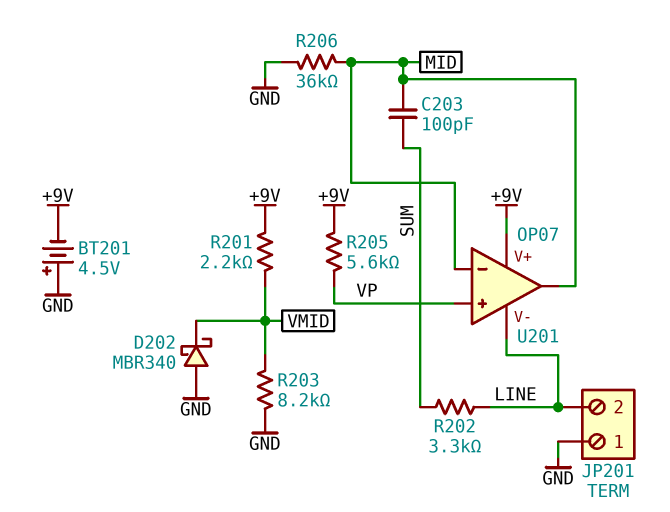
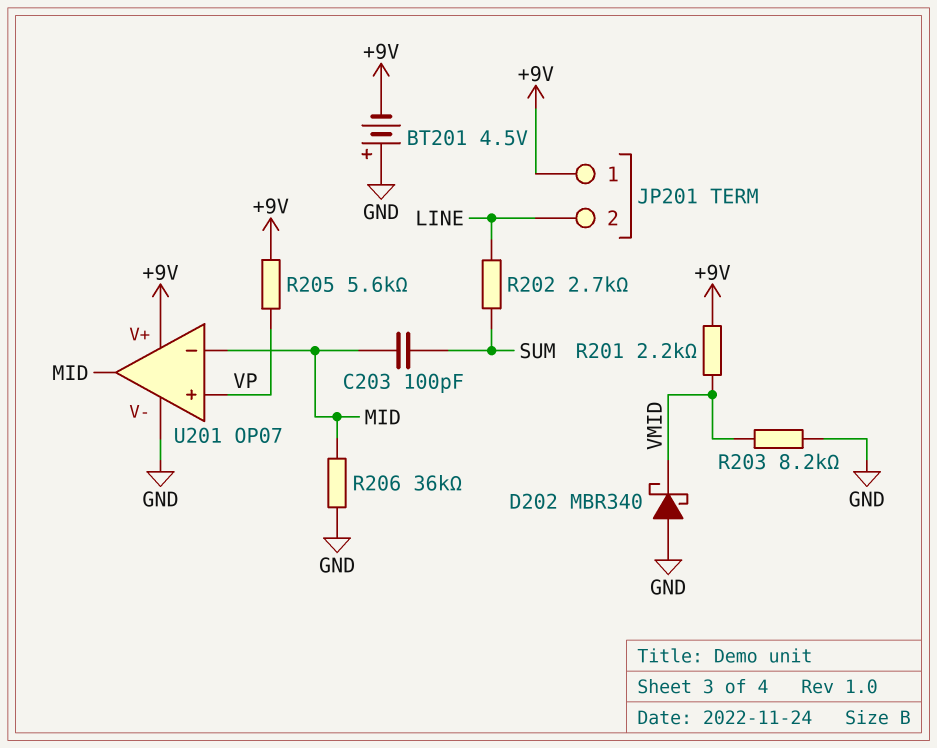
JP201 pin 1: GND -> +9V
R202: 3.3k (LINE, SUM) -> 2.7k (LINE, SUM)
U201 pin V-: LINE -> GND

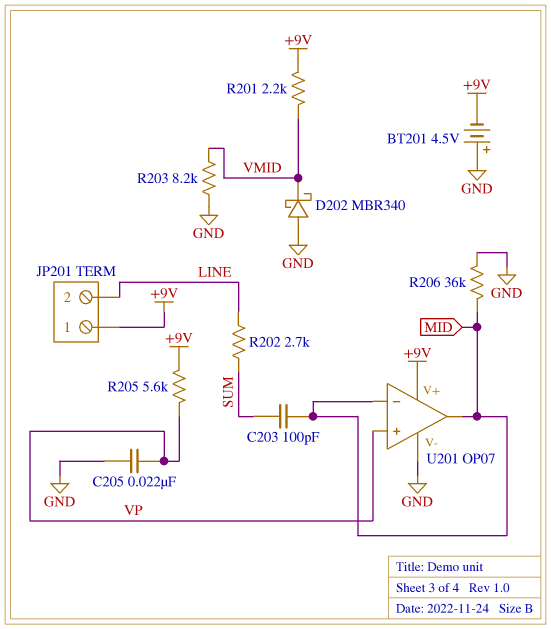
C205: none -> 22nF (GND, VP)

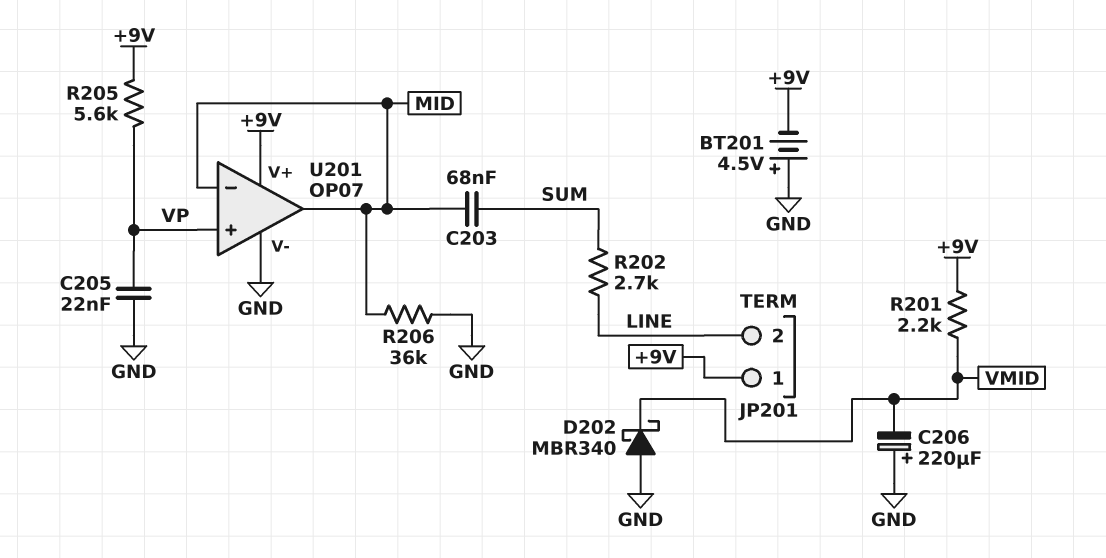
C203: 100pF (MID, SUM) -> 68nF (MID, SUM)
C206: none -> 220uF (plus GND, minus VMID)
R203: 8.2k (GND, VMID) -> none

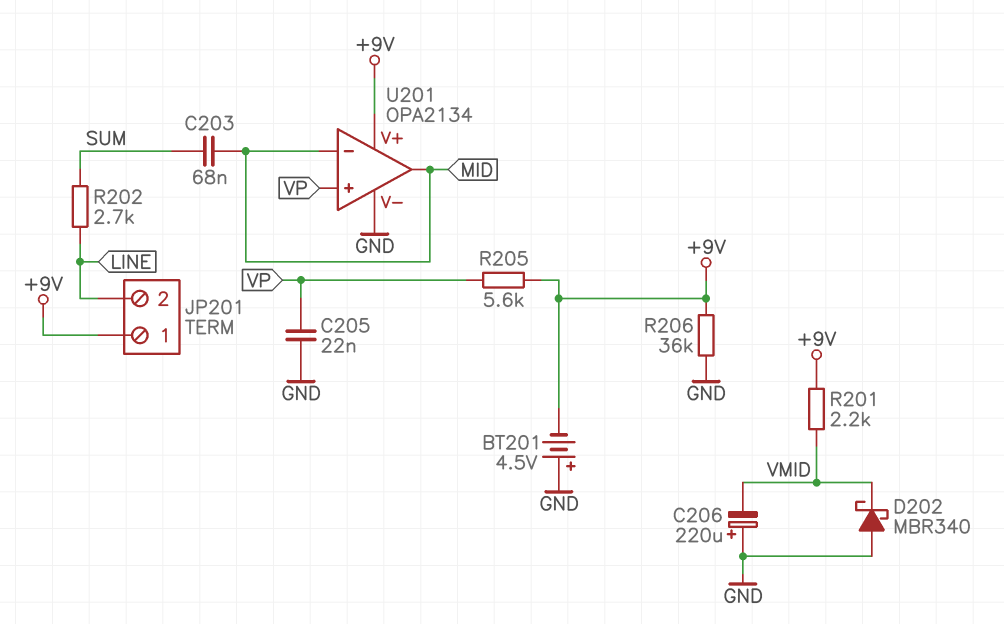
R206: 36k (GND, MID) -> 36k (+9V, GND)
U201: OP07 -> OPA2134

